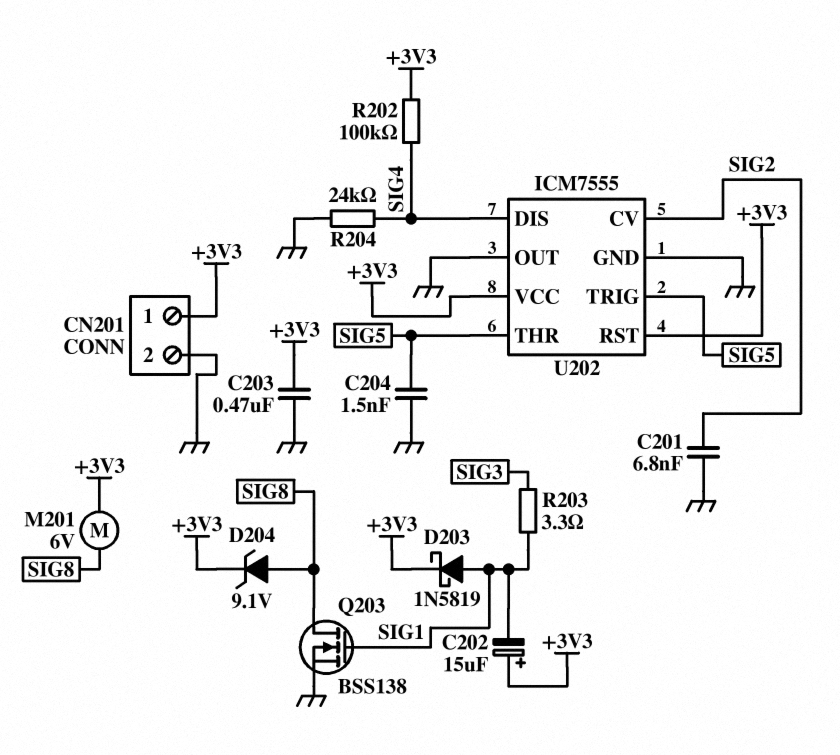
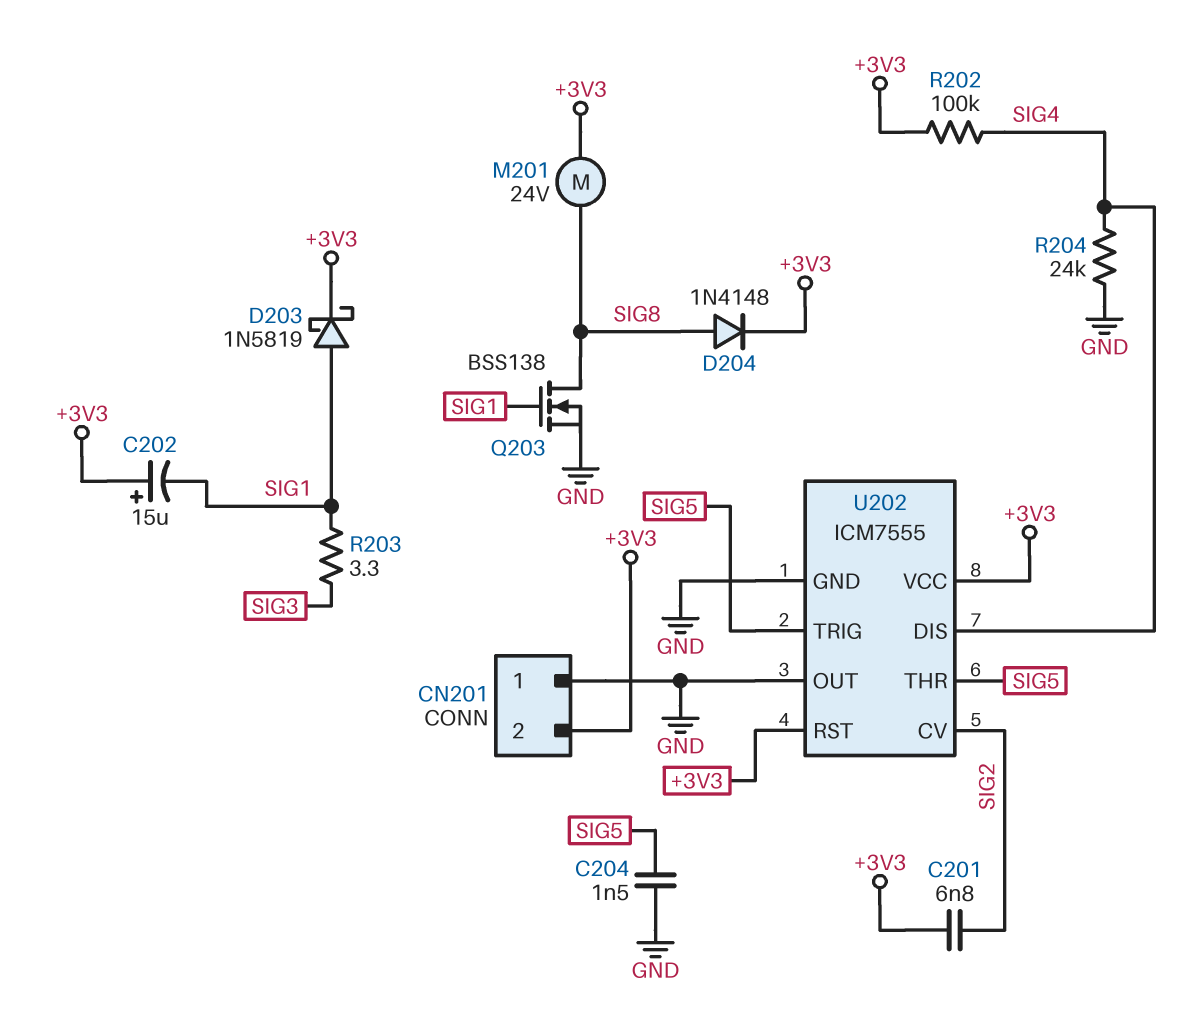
C201: 6.8nF (GND, SIG2) -> 6.8nF (+3V3, SIG2)
C203: 470nF (+3V3, GND) -> none
CN201 pin 1: +3V3 -> GND
CN201 pin 2: GND -> +3V3
D204: zener 9.1V (A SIG8, K +3V3) -> diode 1N4148 (A SIG8, K +3V3)
M201: motor 6V (+3V3, SIG8) -> motor 24V (+3V3, SIG8)

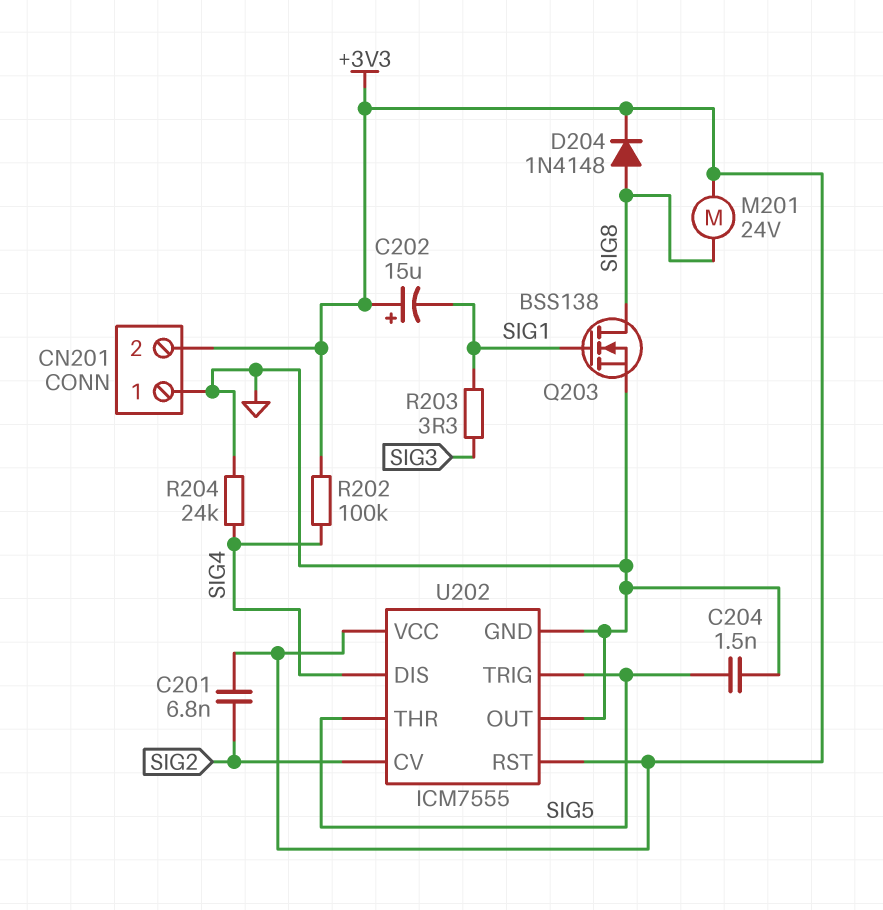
D203: schottky 1N5819 (A SIG1, K +3V3) -> none

